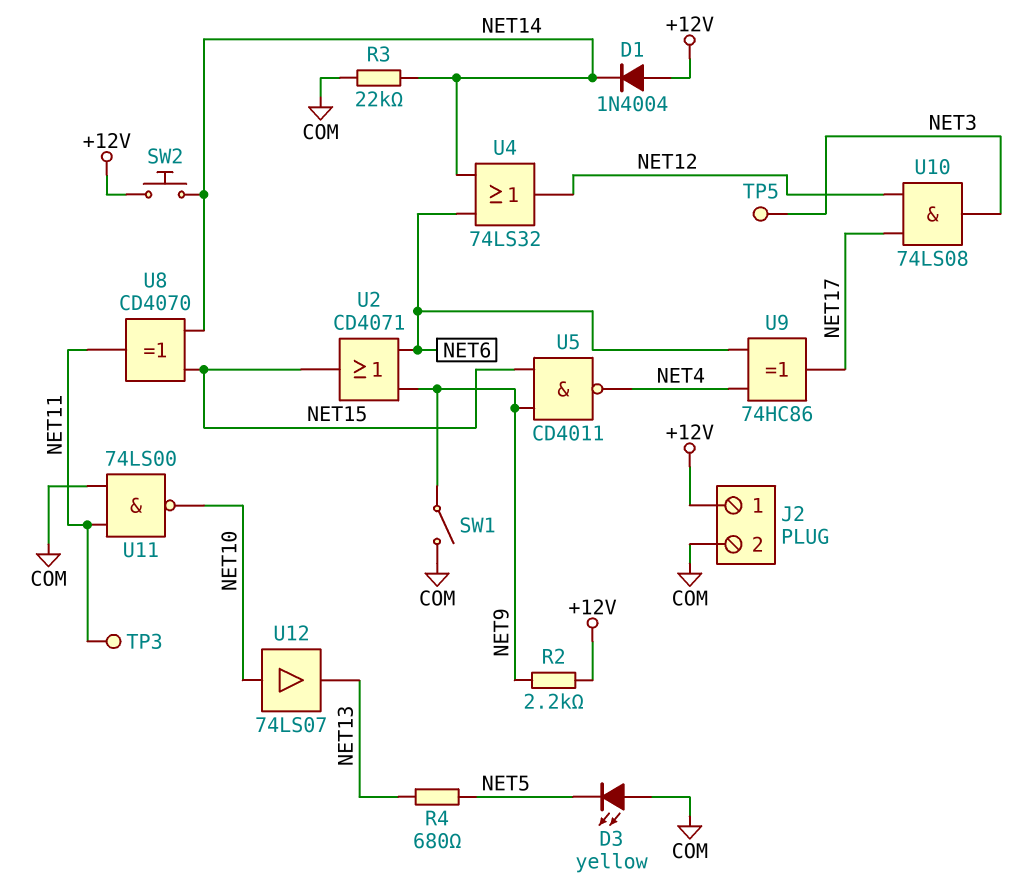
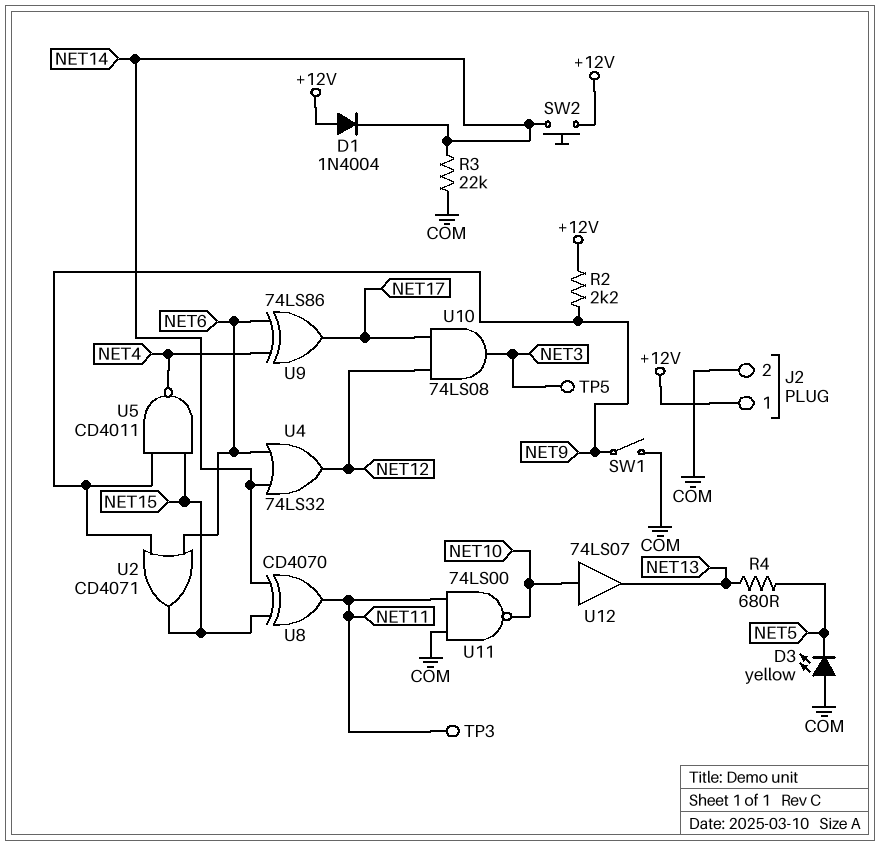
U9: XOR 74HC86 (in NET4, in NET6, out NET17) -> XOR 74LS86 (in NET4, in NET6, out NET17)

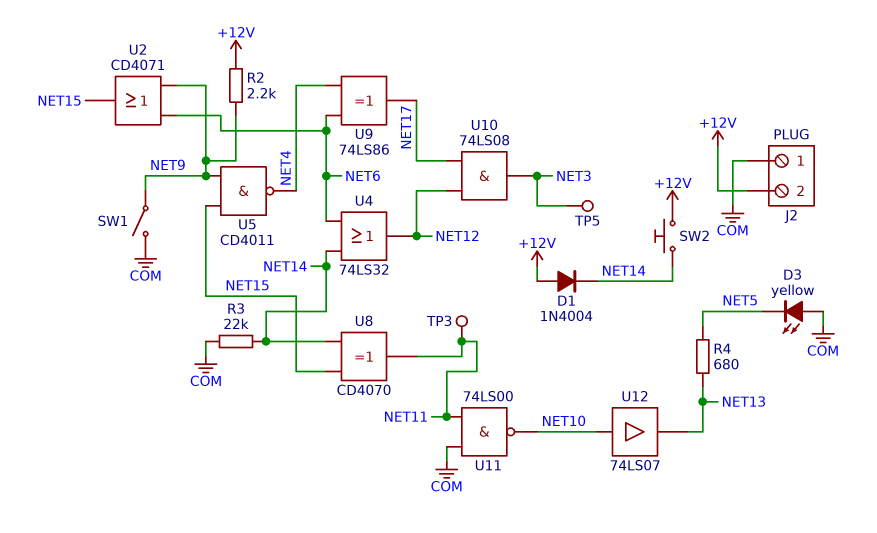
J2 pin 1: +12V -> COM
J2 pin 2: COM -> +12V

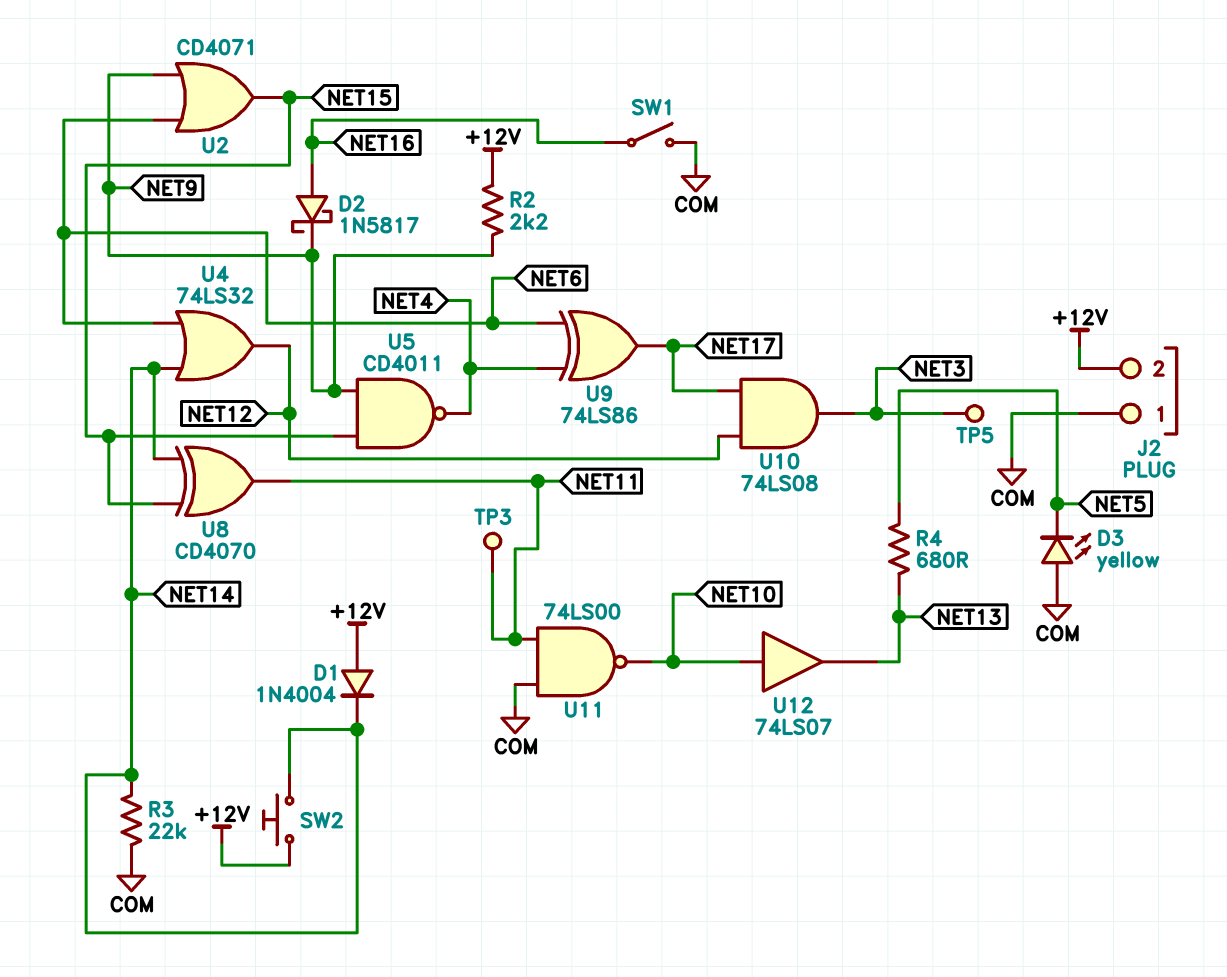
D2: none -> schottky 1N5817 (A NET16, K NET9)
SW1: switch (COM, NET9) -> switch (COM, NET16)

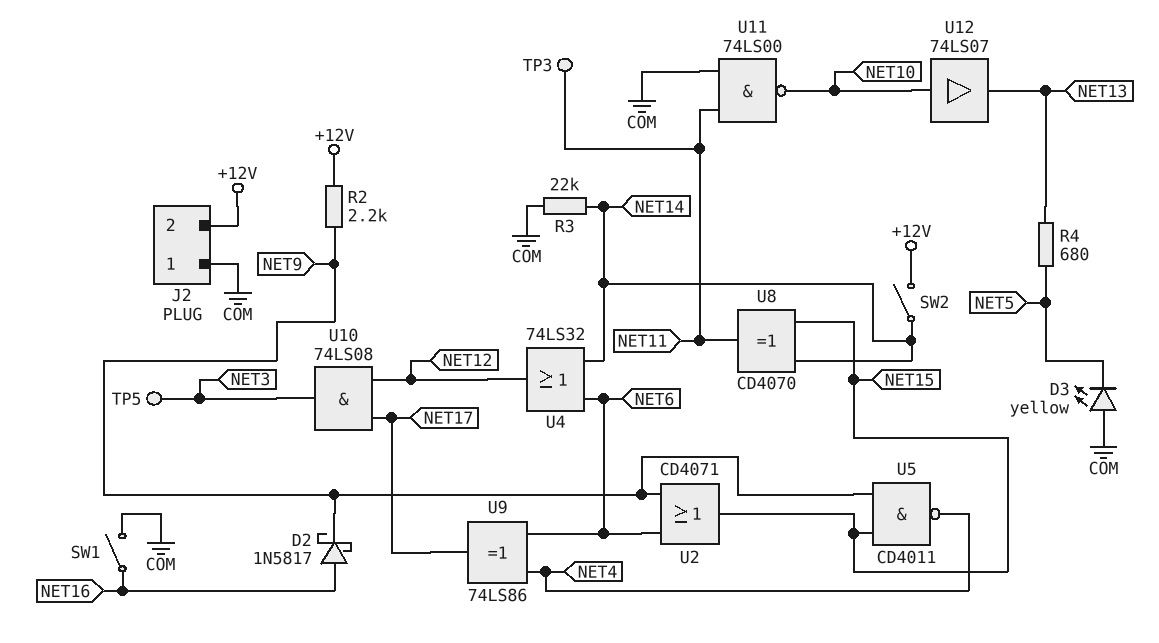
D1: diode 1N4004 (A +12V, K NET14) -> none
SW2: button (+12V, NET14) -> switch (+12V, NET14)

